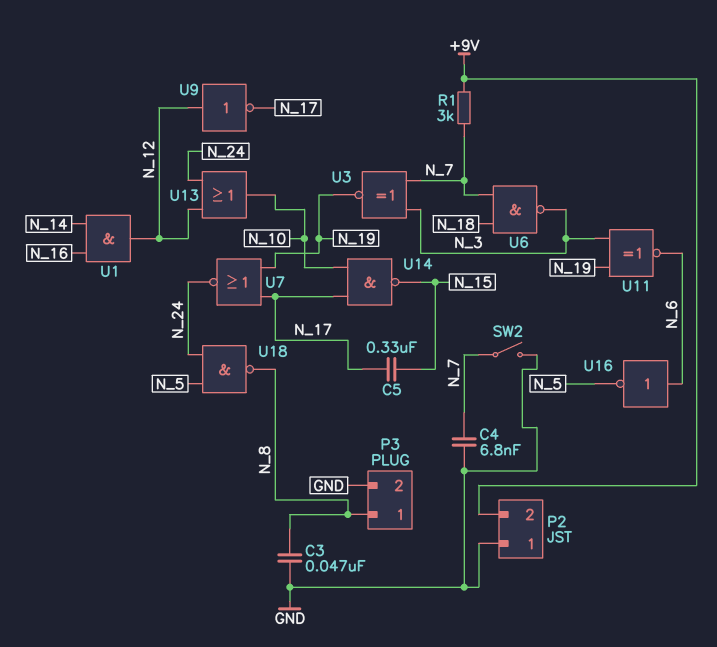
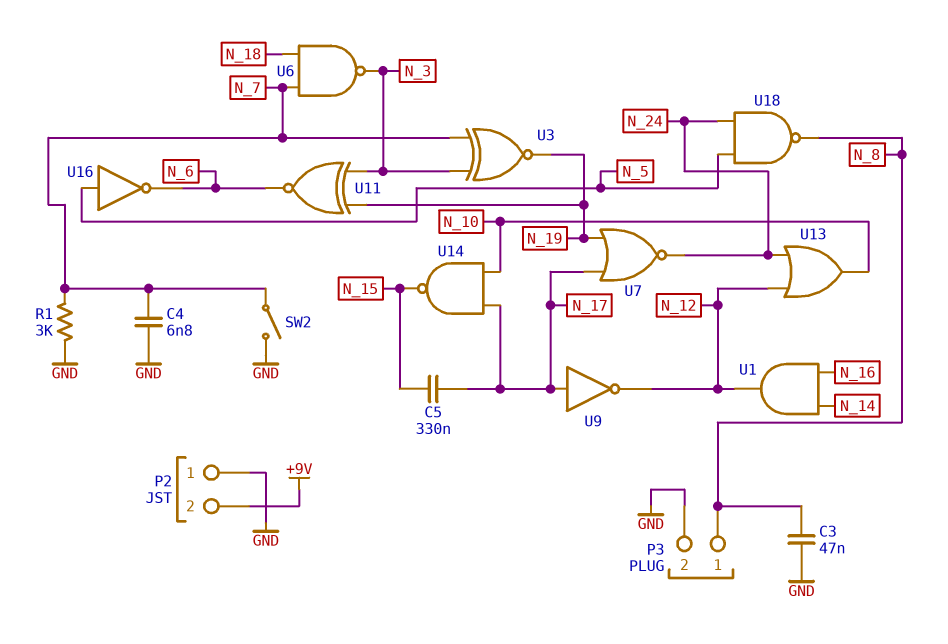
R1: 3k (+9V, N_7) -> 3k (GND, N_7)
U9: NOT (in N_12, out N_17) -> NOT (in N_17, out N_12)
U16: NOT (in N_6, out N_5) -> NOT (in N_5, out N_6)

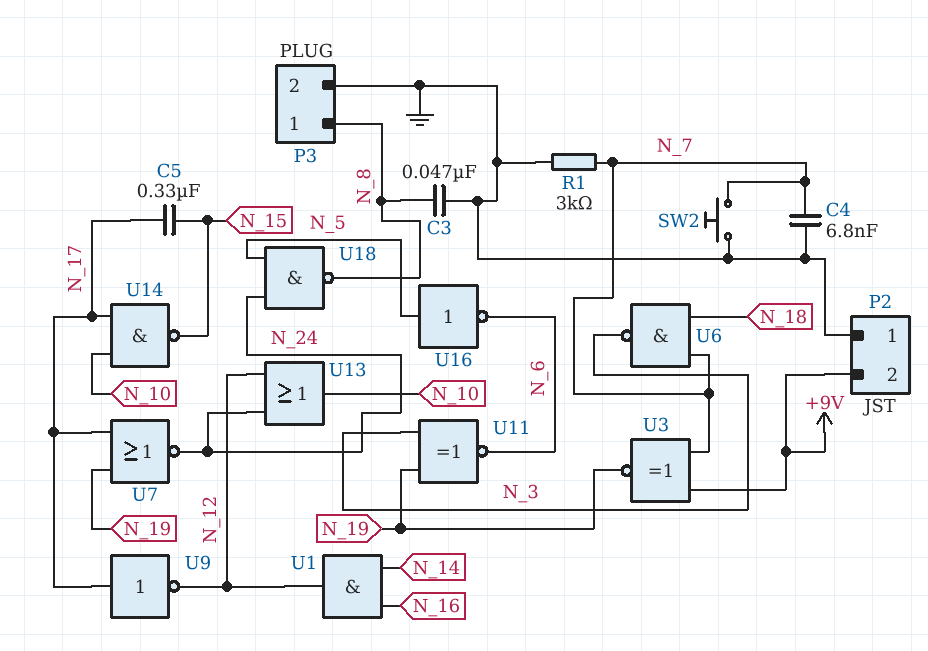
SW2: switch (GND, N_7) -> button (GND, N_7)
U3: XNOR (in N_3, in N_7, out N_19) -> XNOR (in +9V, in N_7, out N_19)

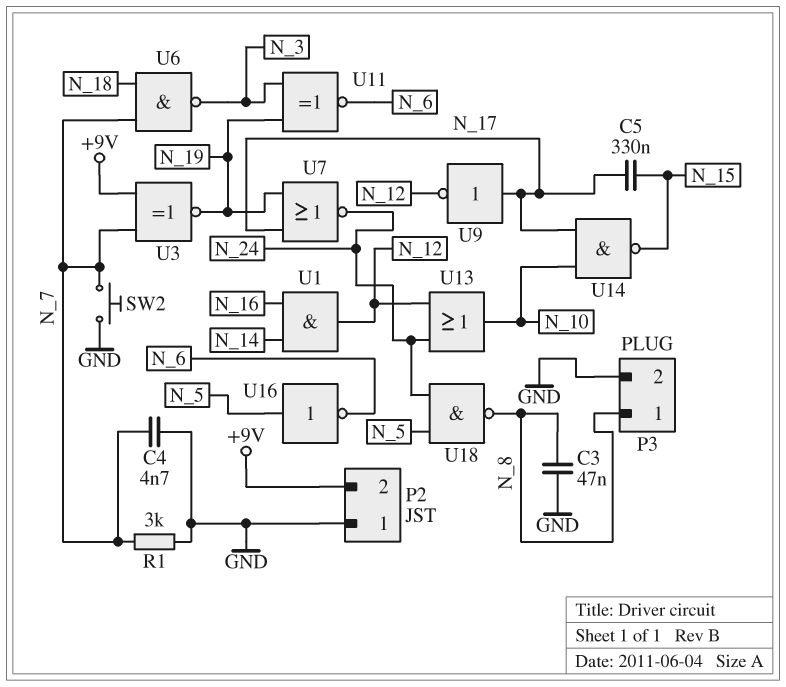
C4: 6.8nF (GND, N_7) -> 4.7nF (GND, N_7)

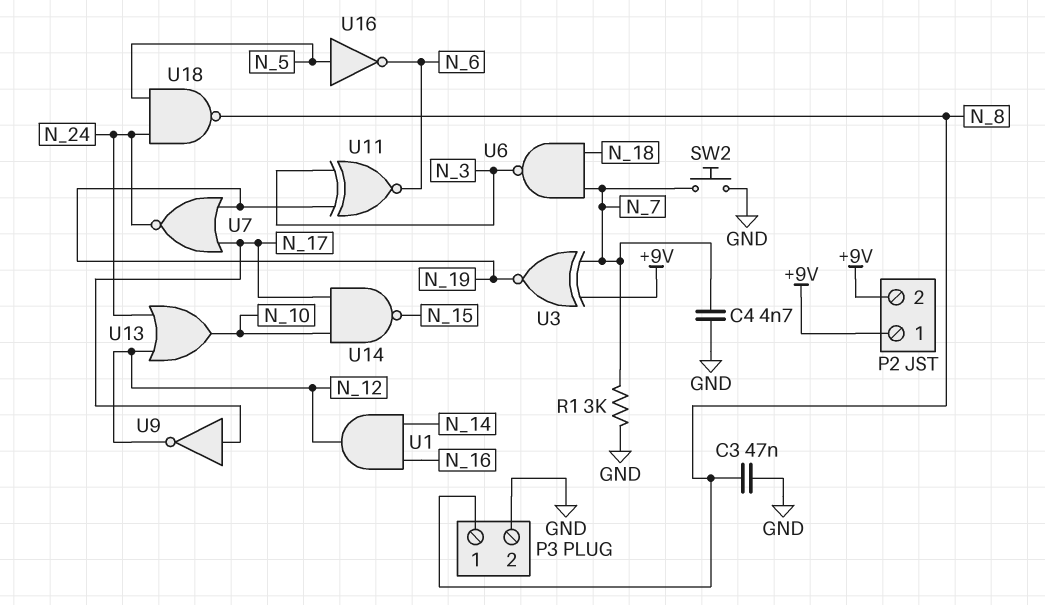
C5: 330nF (N_15, N_17) -> none
P2 pin 1: GND -> +9V

